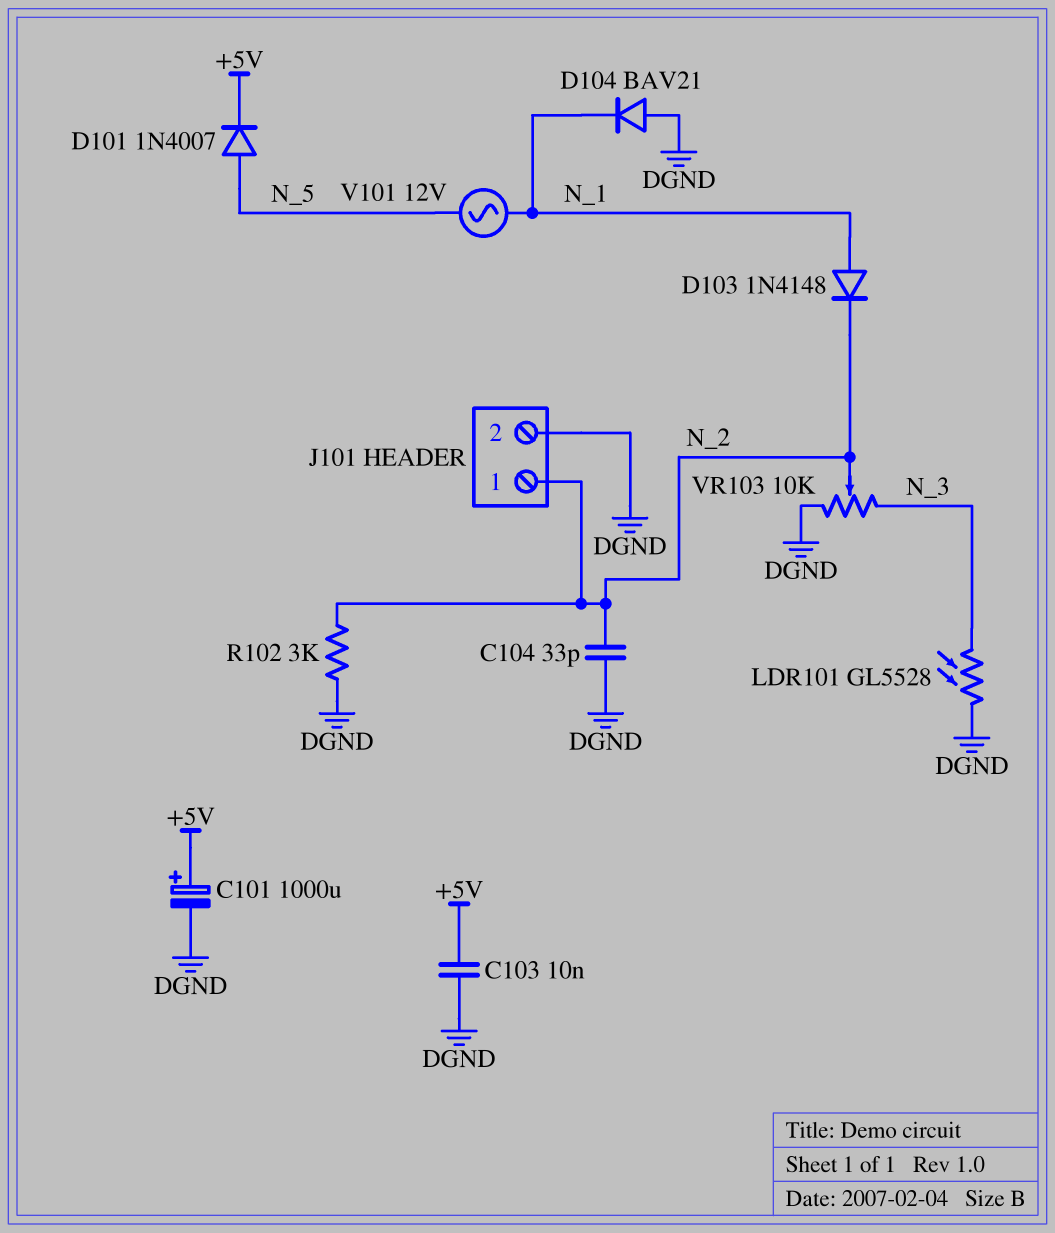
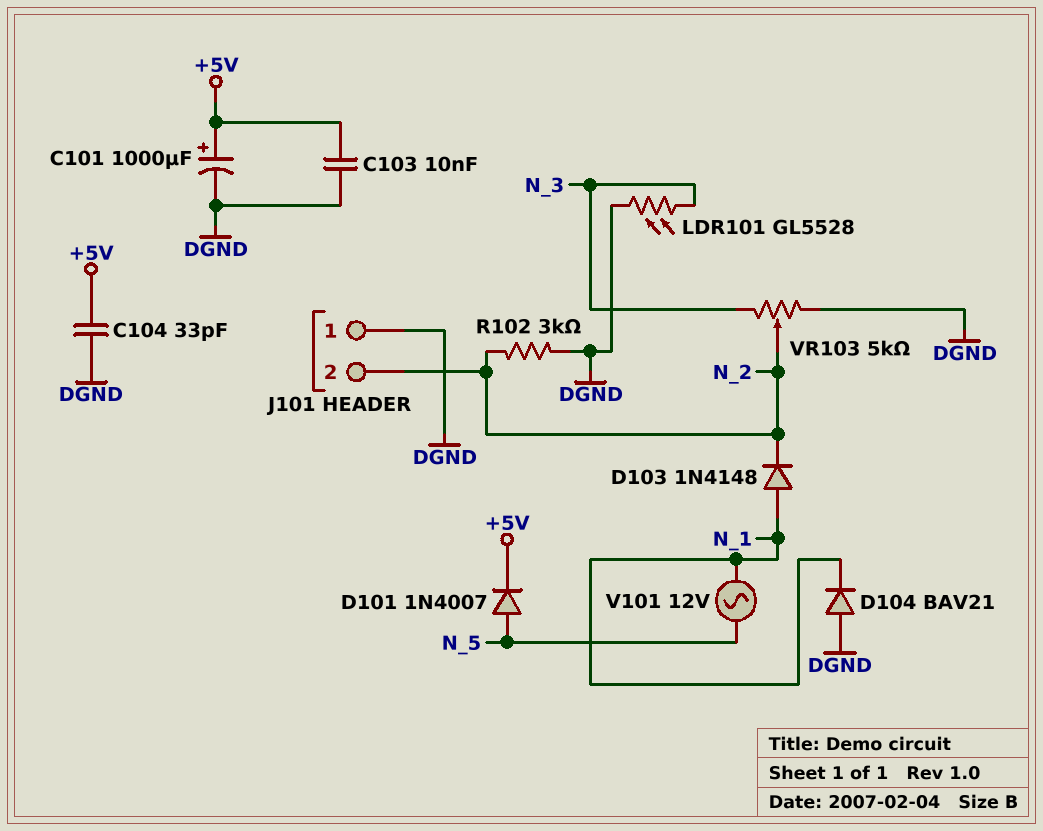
C104: 33pF (DGND, N_2) -> 33pF (+5V, DGND)
J101 pin 1: N_2 -> DGND
J101 pin 2: DGND -> N_2
VR103: 10k (DGND, N_3, wiper N_2) -> 5k (DGND, N_3, wiper N_2)

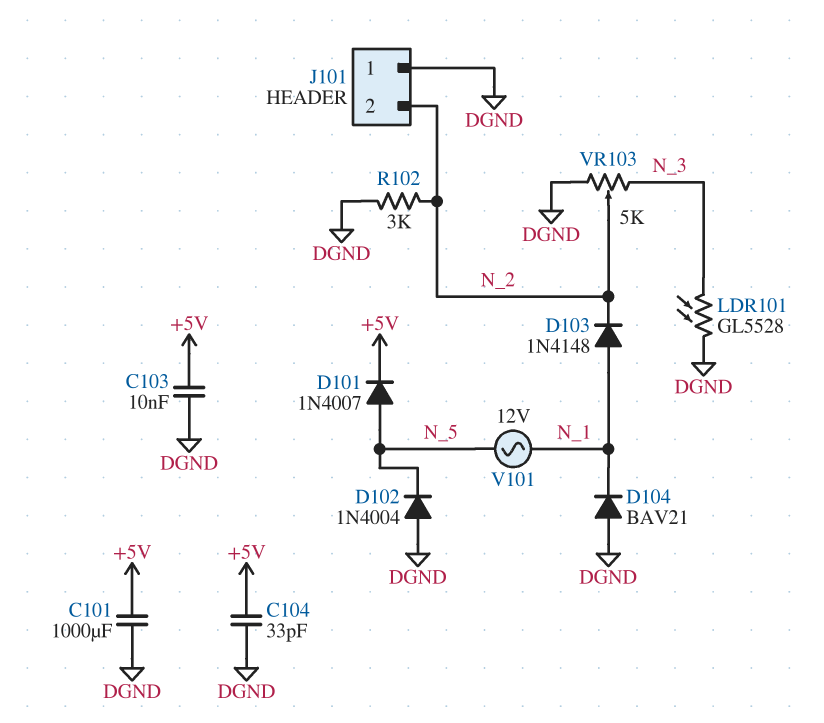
C101: 1000uF (plus +5V, minus DGND) -> 1000uF (+5V, DGND)
D102: none -> diode 1N4004 (A DGND, K N_5)

